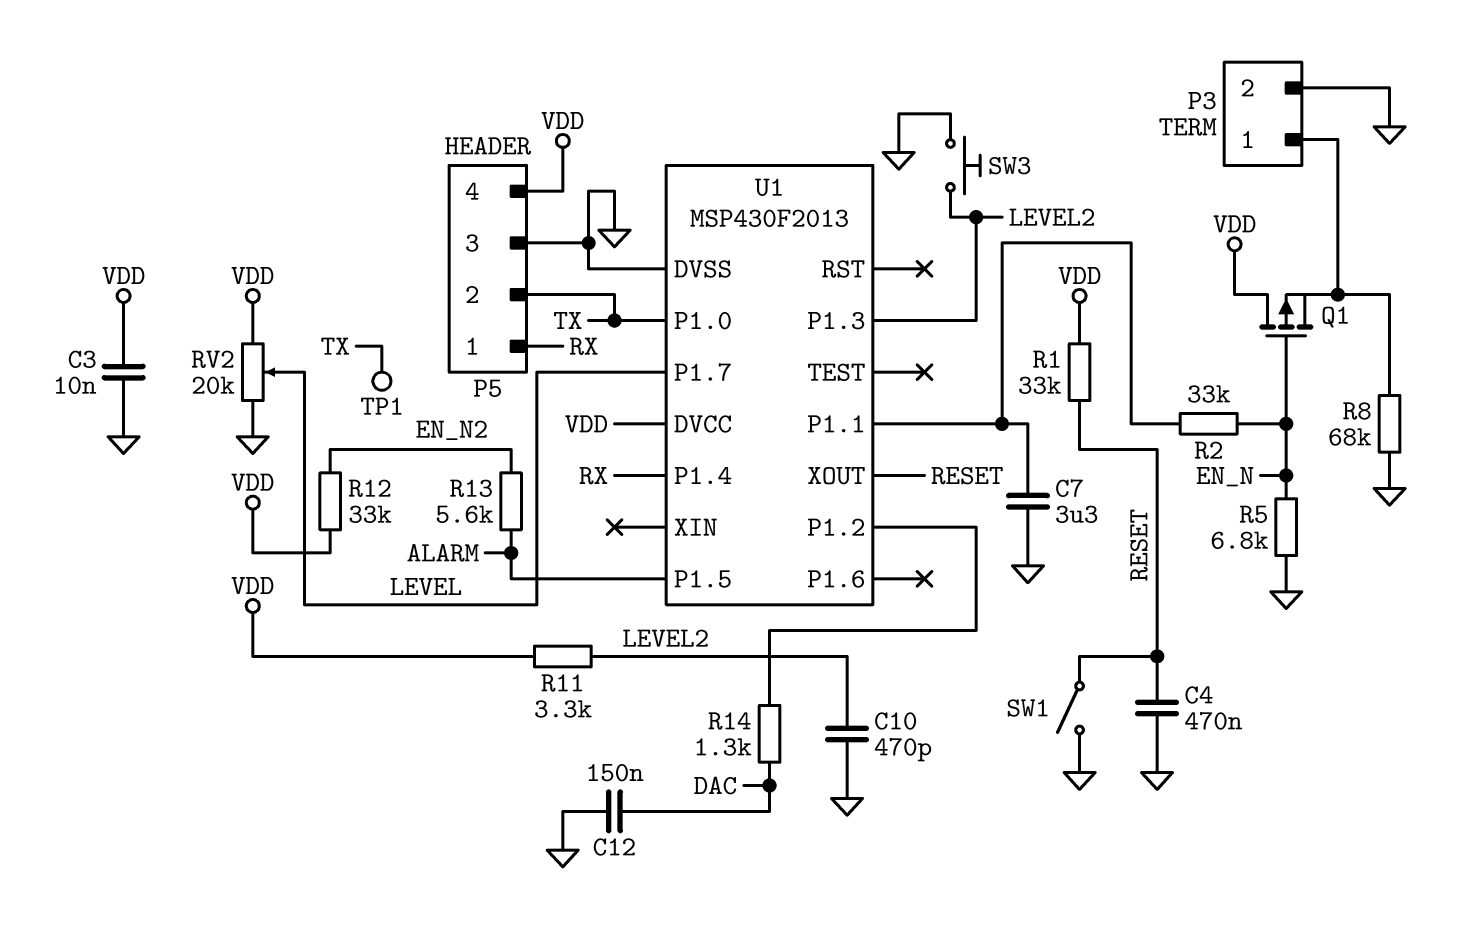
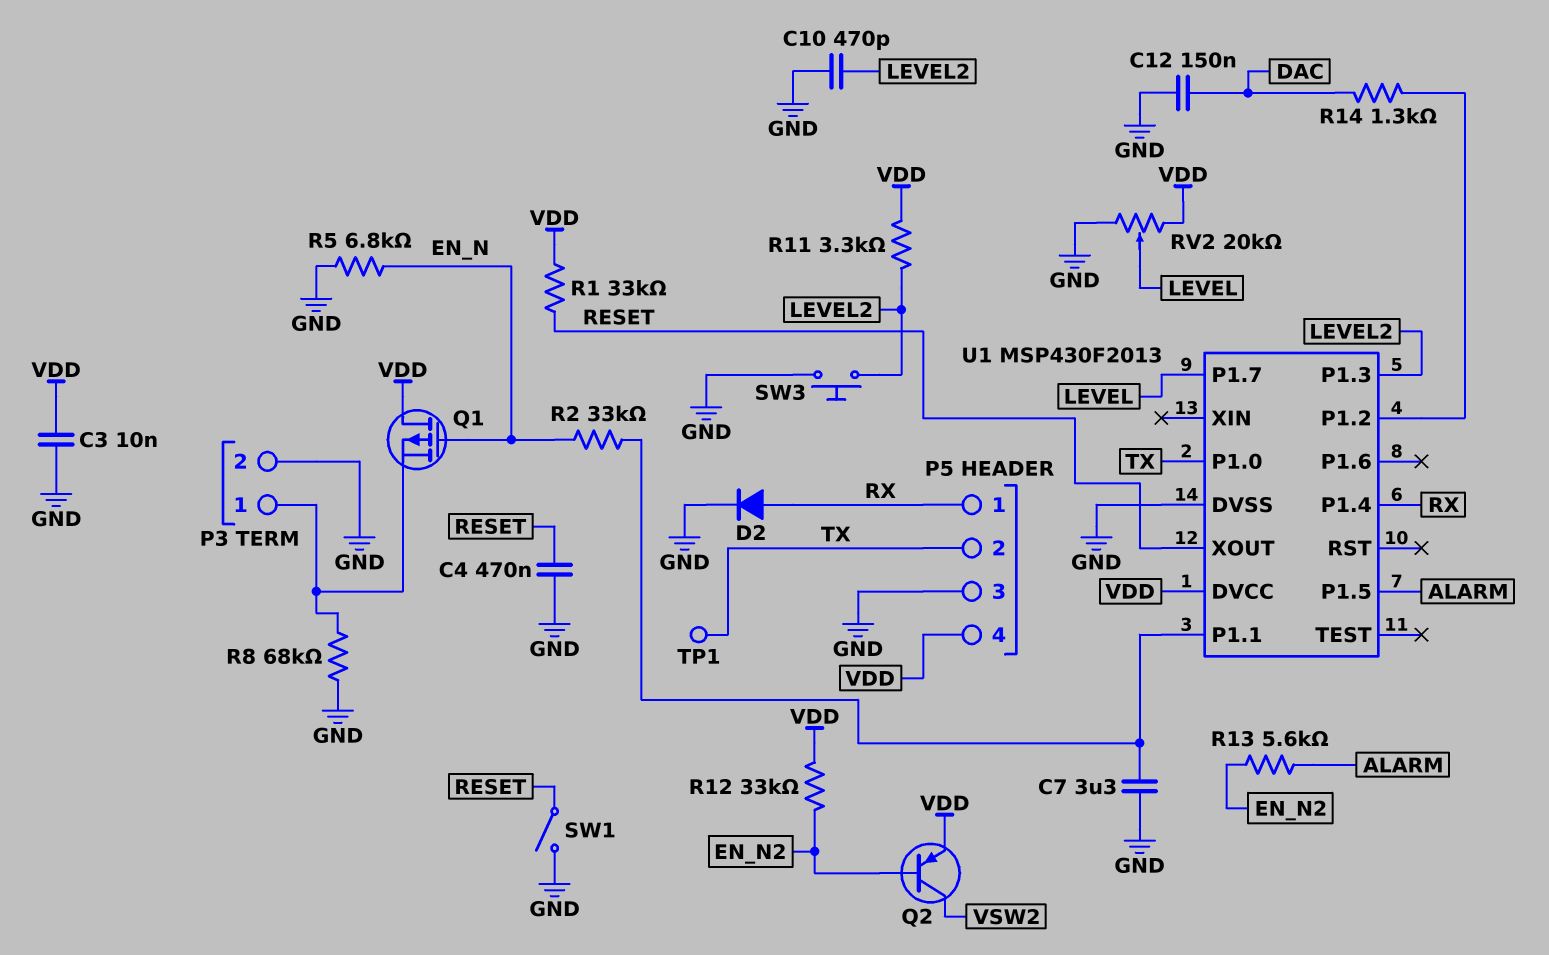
D2: none -> diode (A RX, K GND)
Q2: none -> PNP (B EN_N2, C VSW2, E VDD)

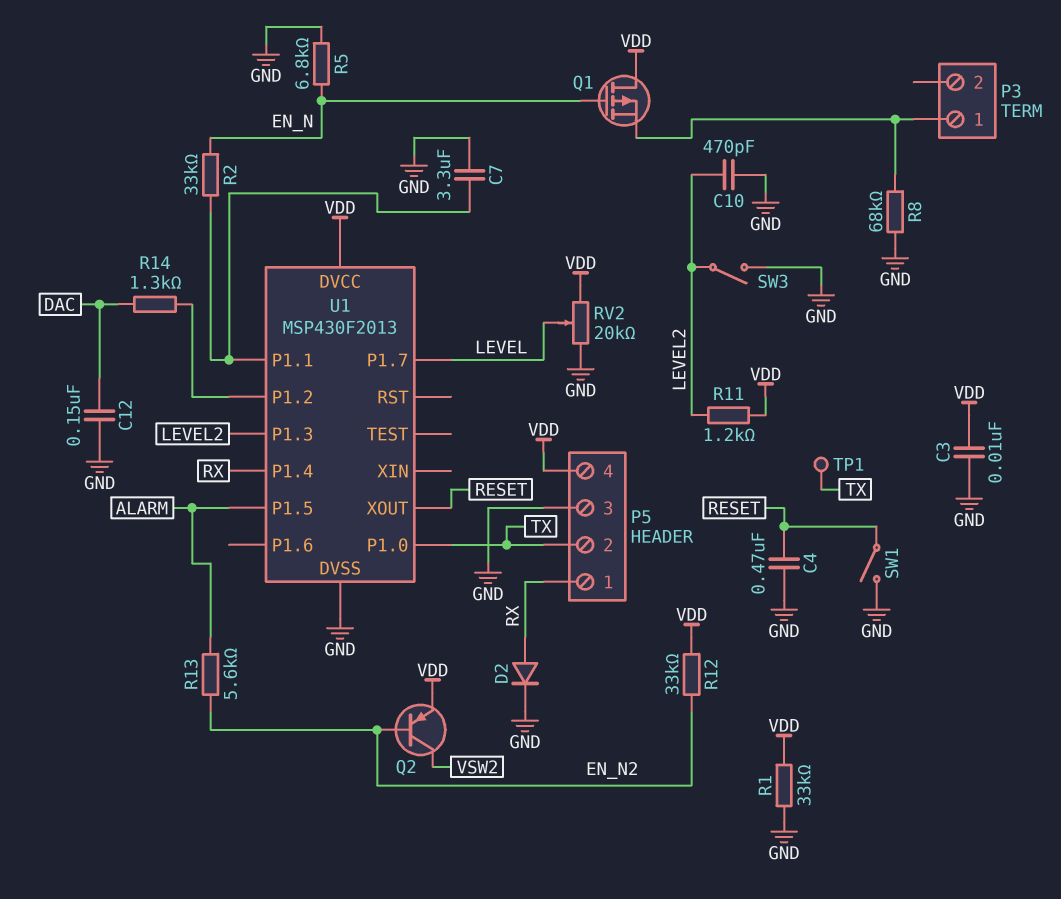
P3 pin 2: GND -> none
R1: 33k (RESET, VDD) -> 33k (GND, VDD)
R11: 3.3k (LEVEL2, VDD) -> 1.2k (LEVEL2, VDD)
SW3: button (GND, LEVEL2) -> switch (GND, LEVEL2)

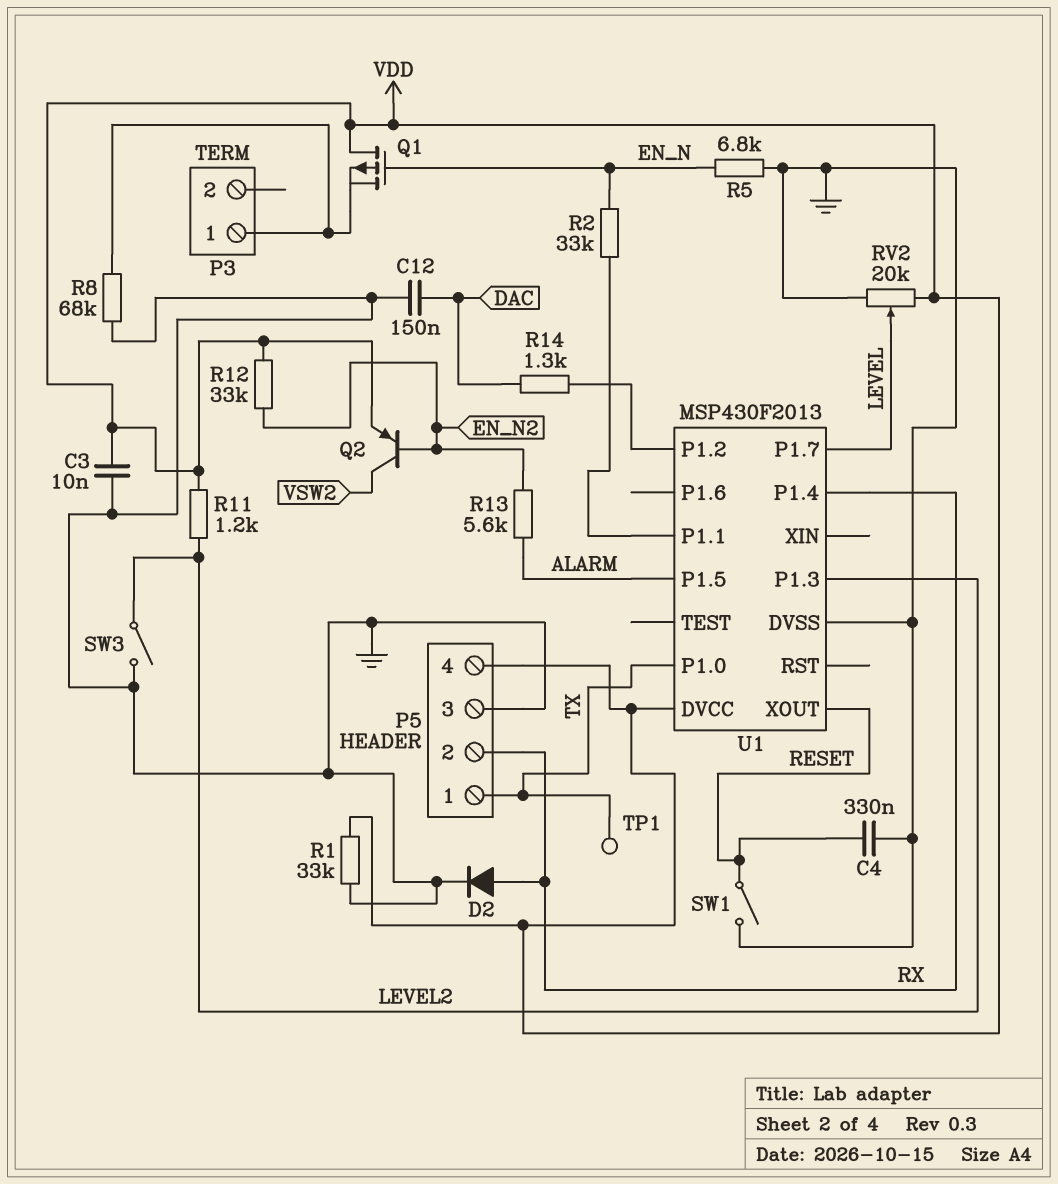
C4: 470nF (GND, RESET) -> 330nF (GND, RESET)
C7: 3.3uF (GND, U1/P1.1) -> none
C10: 470pF (GND, LEVEL2) -> none
P5 pin 1: RX -> TX
P5 pin 2: TX -> RX

